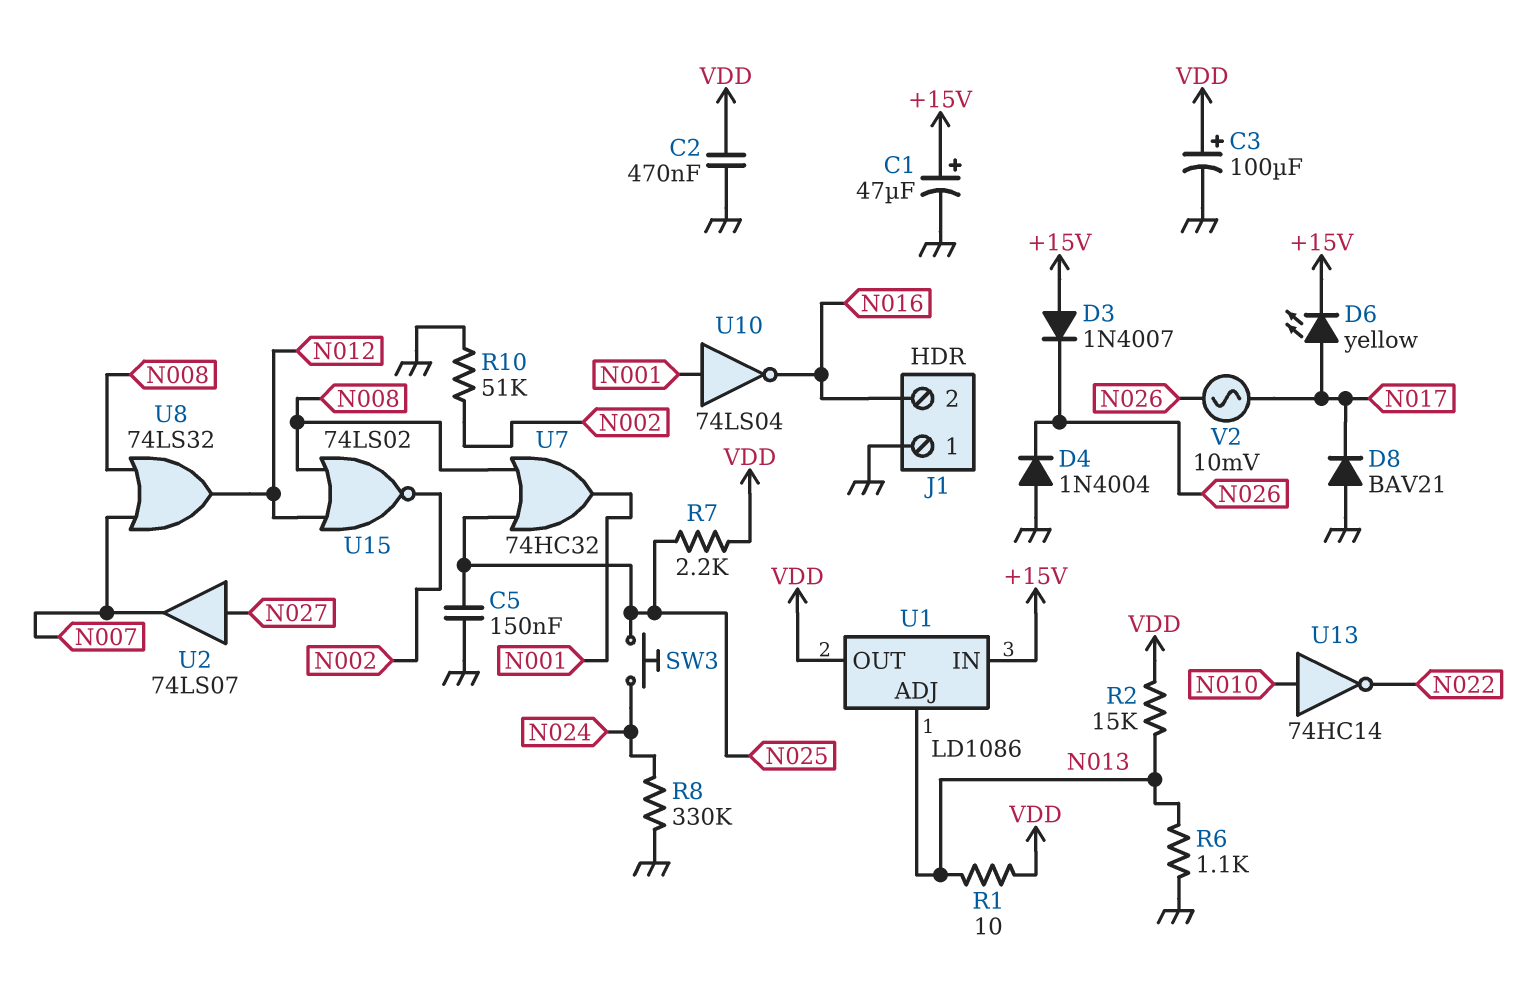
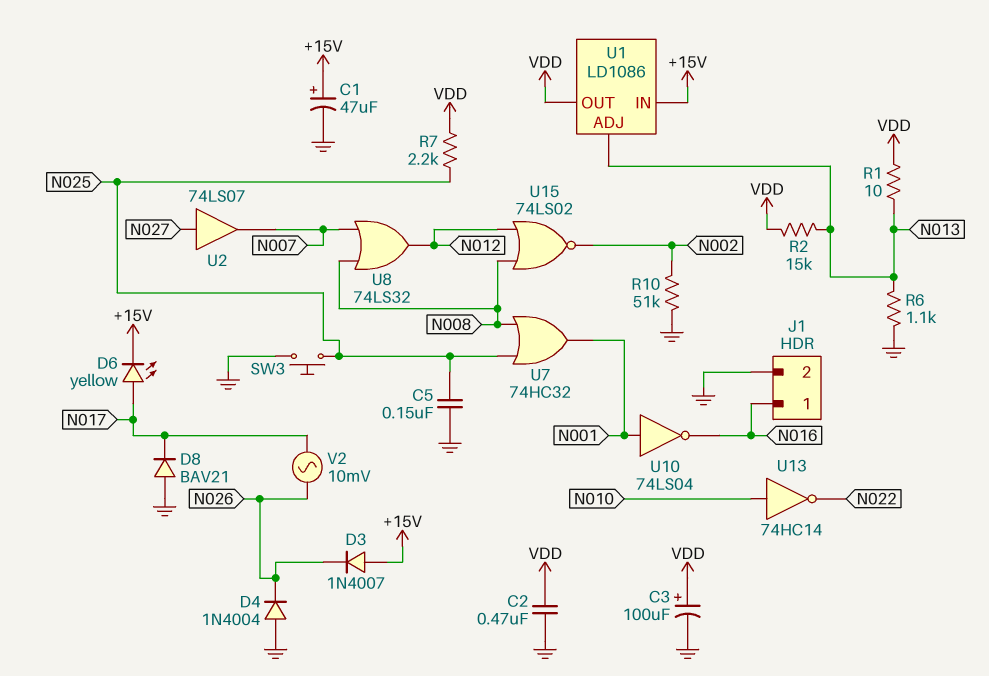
J1 pin 1: GND -> N016
J1 pin 2: N016 -> GND
R8: 330k (GND, N024) -> none
SW3: button (N024, N025) -> button (GND, N025)

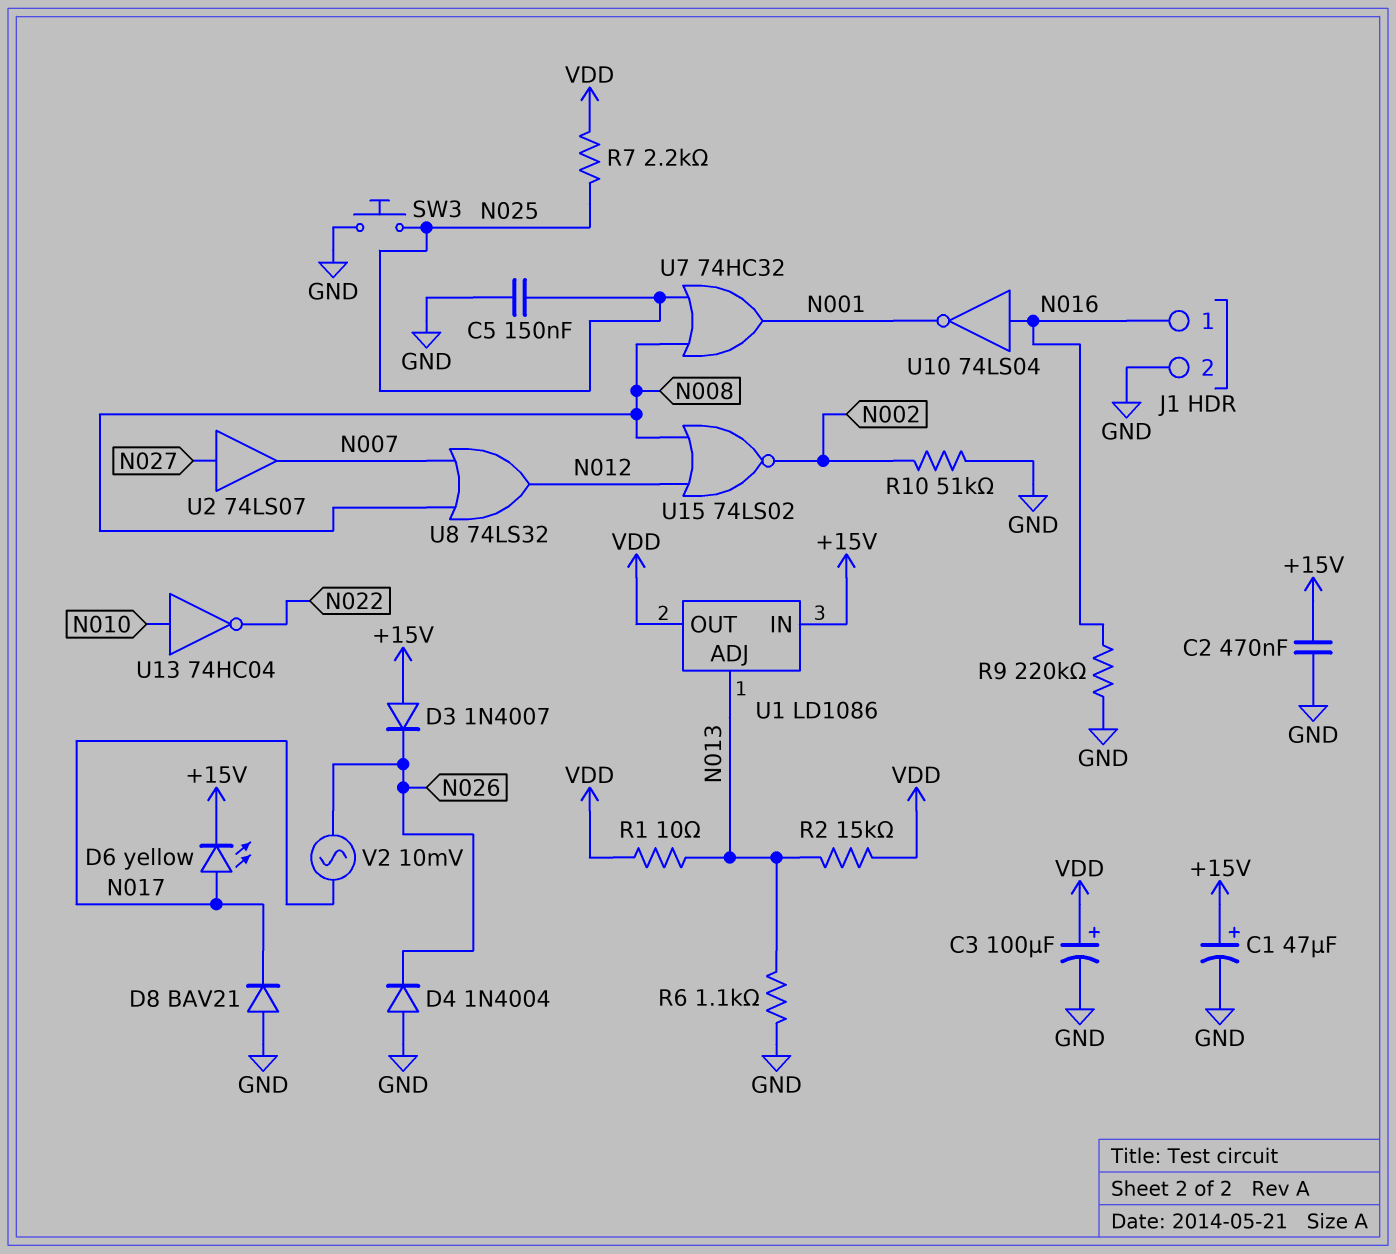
C2: 470nF (GND, VDD) -> 470nF (+15V, GND)
R9: none -> 220k (GND, N016)
U10: NOT 74LS04 (in N001, out N016) -> NOT 74LS04 (in N016, out N001)
U13: NOT 74HC14 (in N010, out N022) -> NOT 74HC04 (in N010, out N022)

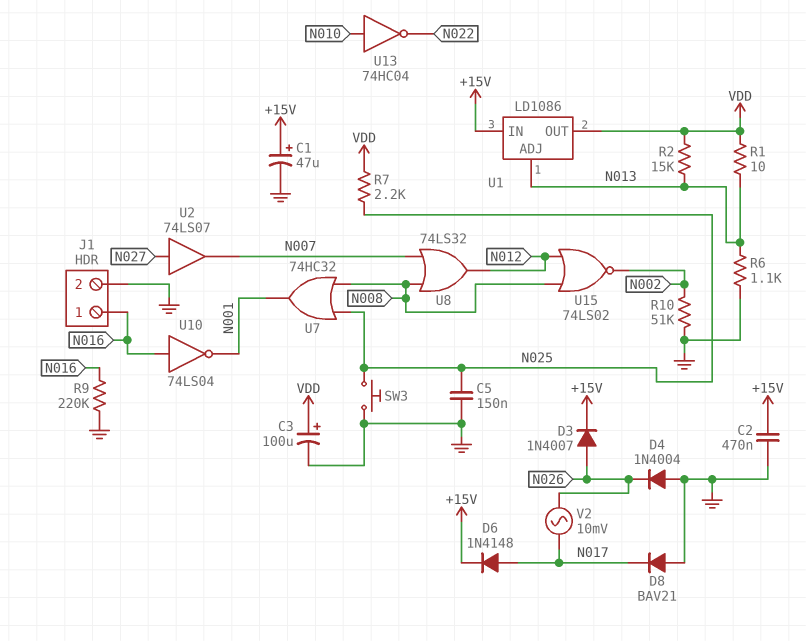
D3: diode 1N4007 (A +15V, K N026) -> diode 1N4007 (A N026, K +15V)
D6: LED yellow (A N017, K +15V) -> diode 1N4148 (A N017, K +15V)

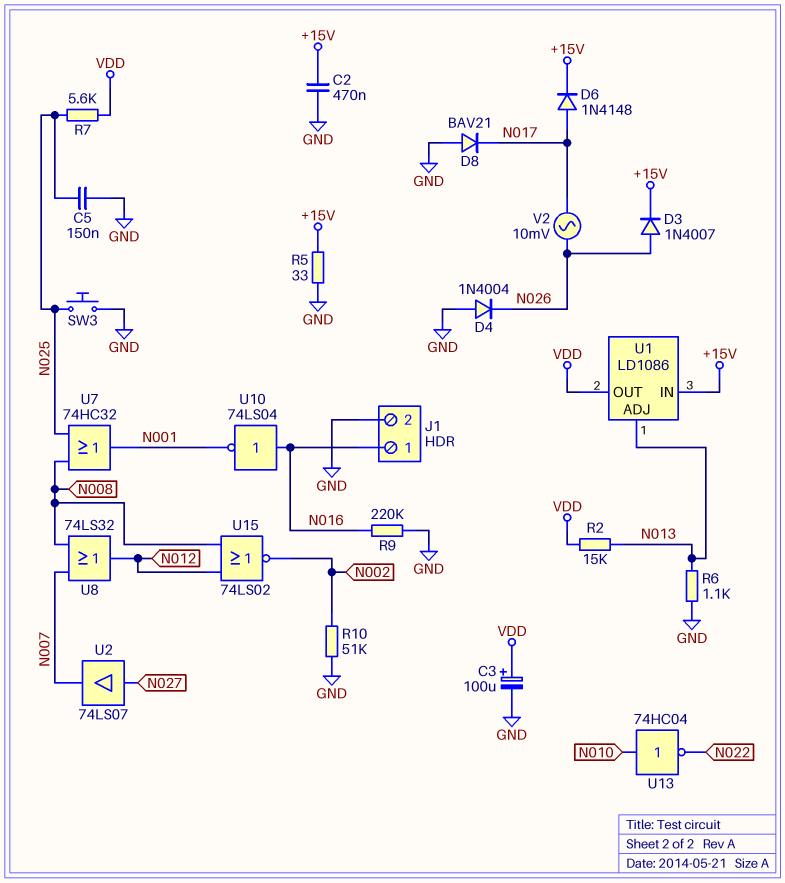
C1: 47uF (plus +15V, minus GND) -> none
R1: 10 (N013, VDD) -> none
R5: none -> 33 (+15V, GND)
R7: 2.2k (N025, VDD) -> 5.6k (N025, VDD)

